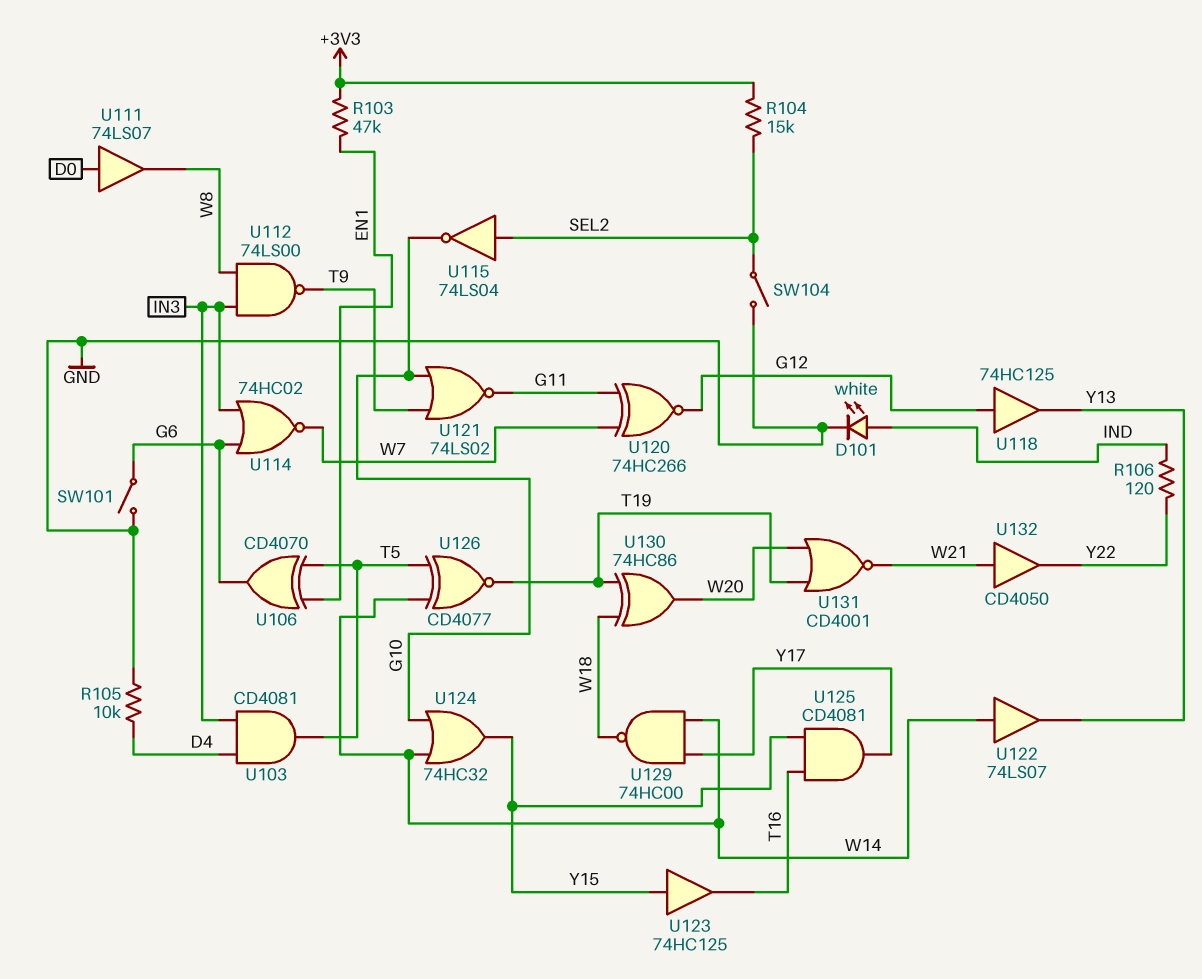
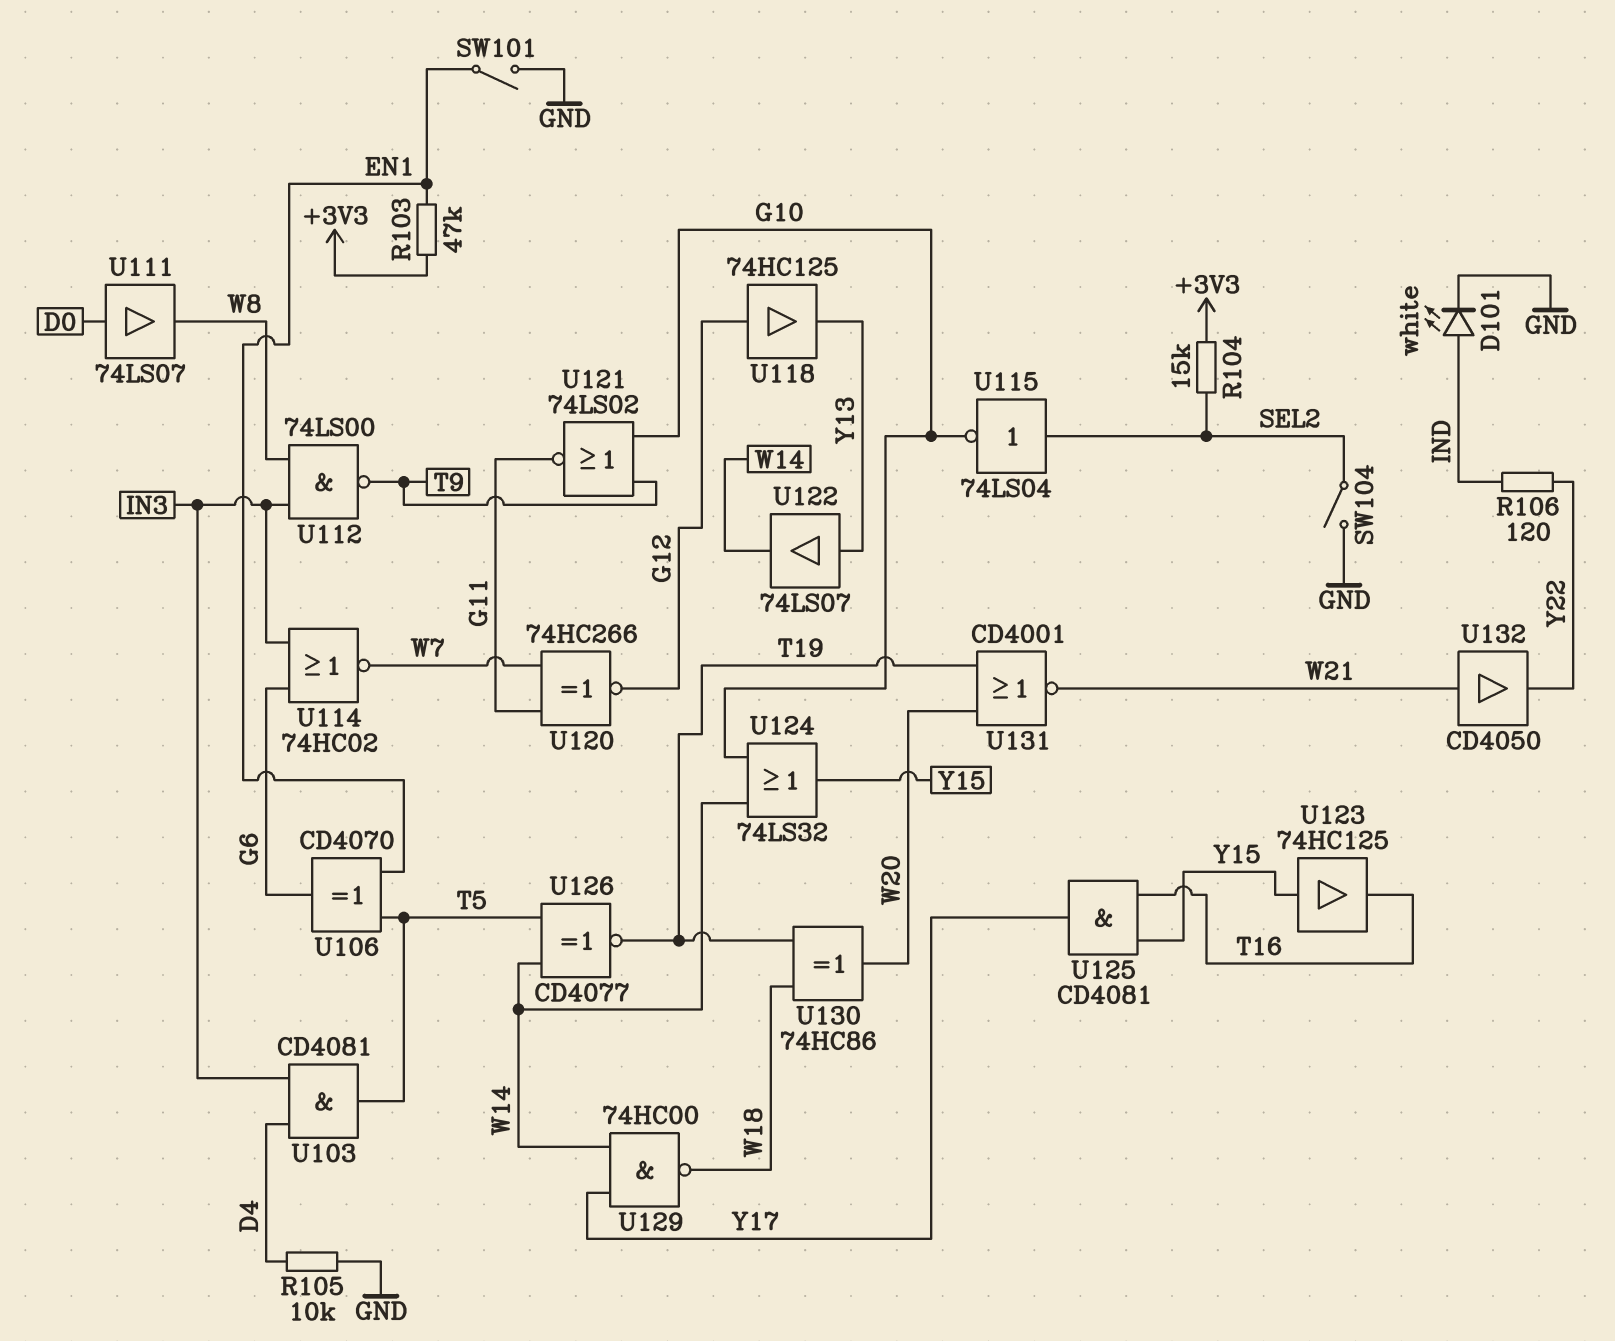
SW101: switch (G6, GND) -> switch (EN1, GND)
U122: buffer 74LS07 (in W14, out Y13) -> buffer 74LS07 (in Y13, out W14)
U124: OR 74HC32 (in G10, in W14, out Y15) -> OR 74LS32 (in G10, in W14, out Y15)

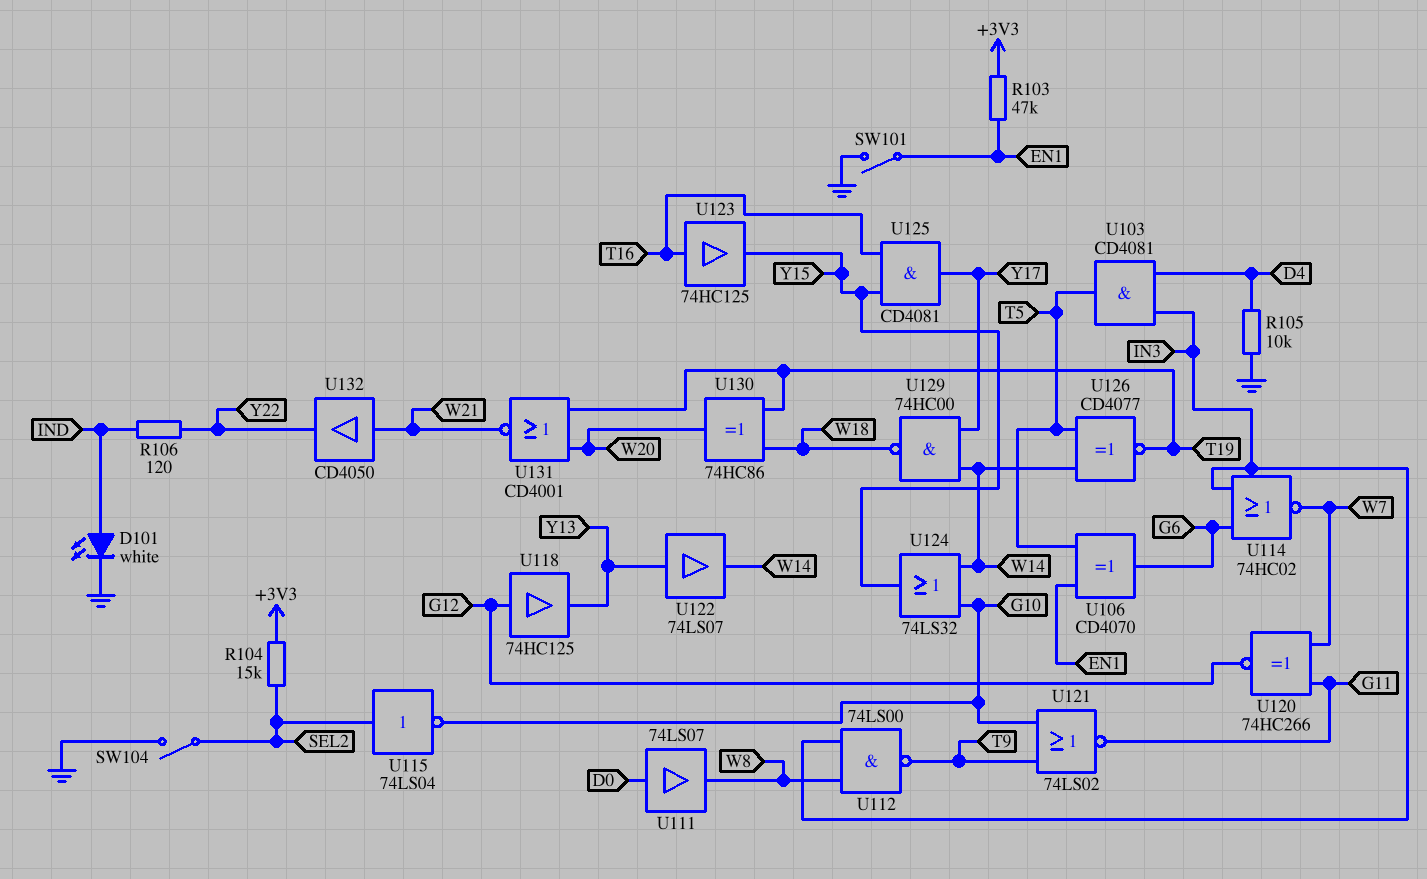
U123: buffer 74HC125 (in Y15, out T16) -> buffer 74HC125 (in T16, out Y15)

